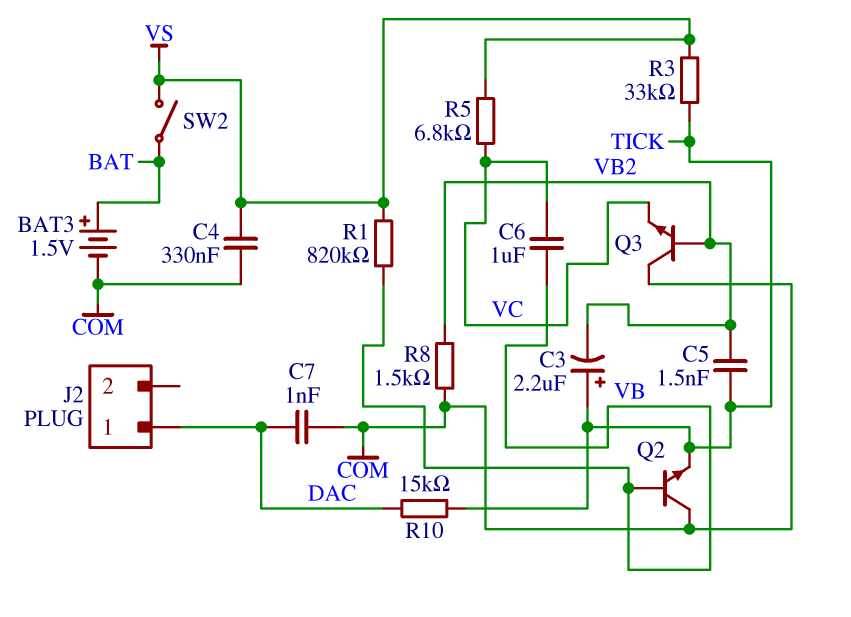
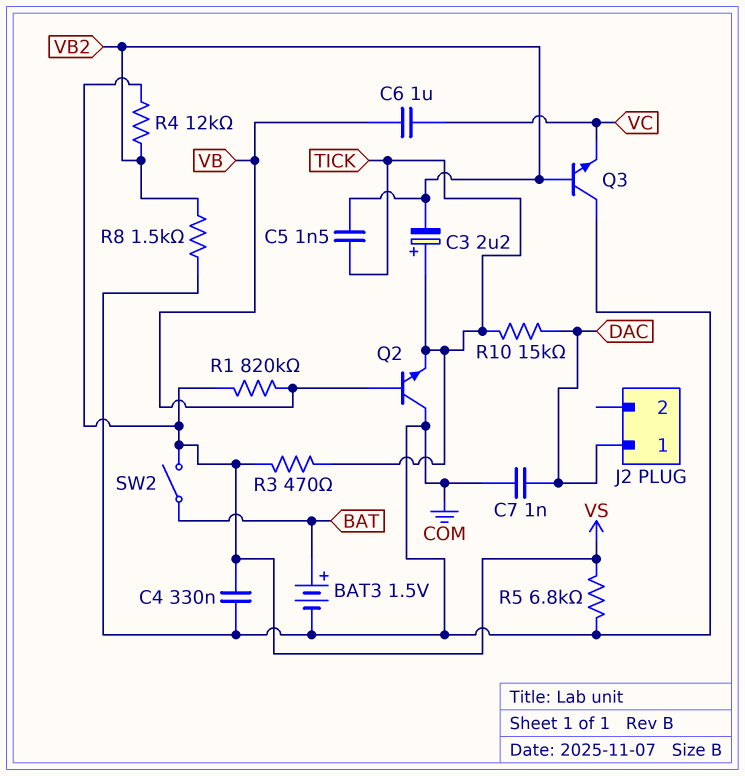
R3: 33k (TICK, VS) -> 470 (TICK, VS)
R4: none -> 12k (VB2, VS)
R5: 6.8k (VC, VS) -> 6.8k (COM, VS)

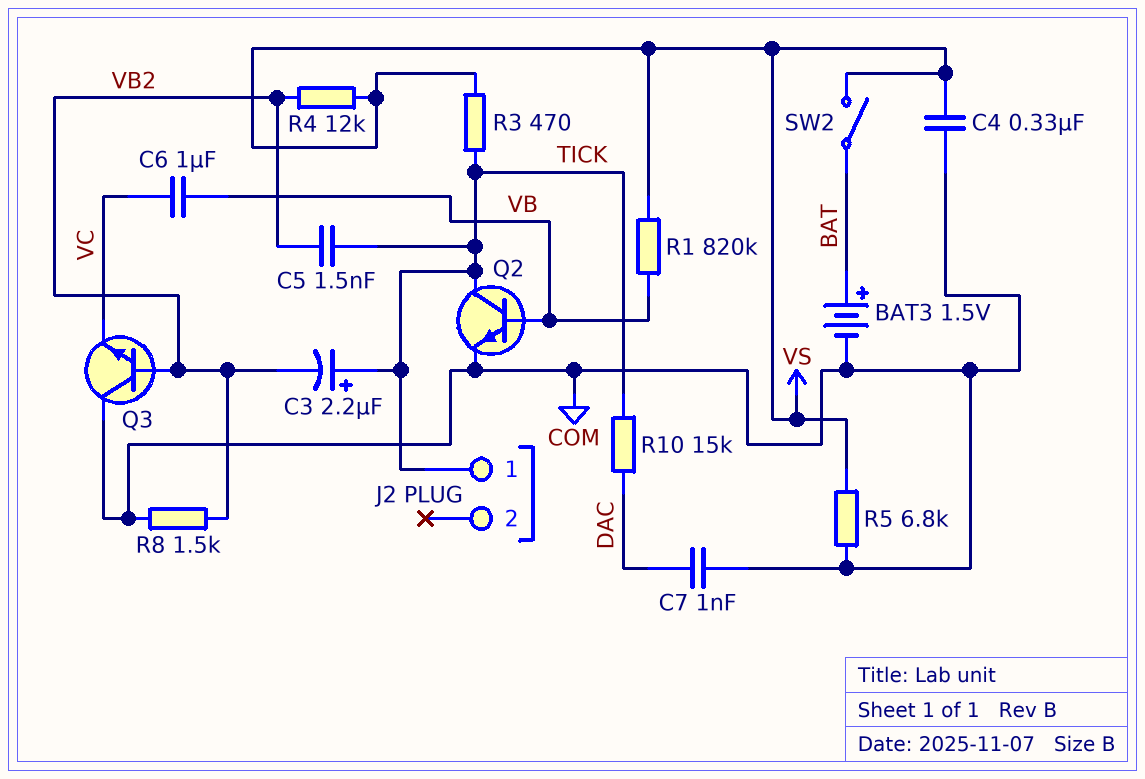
J2 pin 1: DAC -> TICK
Q2: NPN (B VB, C COM, E TICK) -> NPN (B VB, C TICK, E COM)

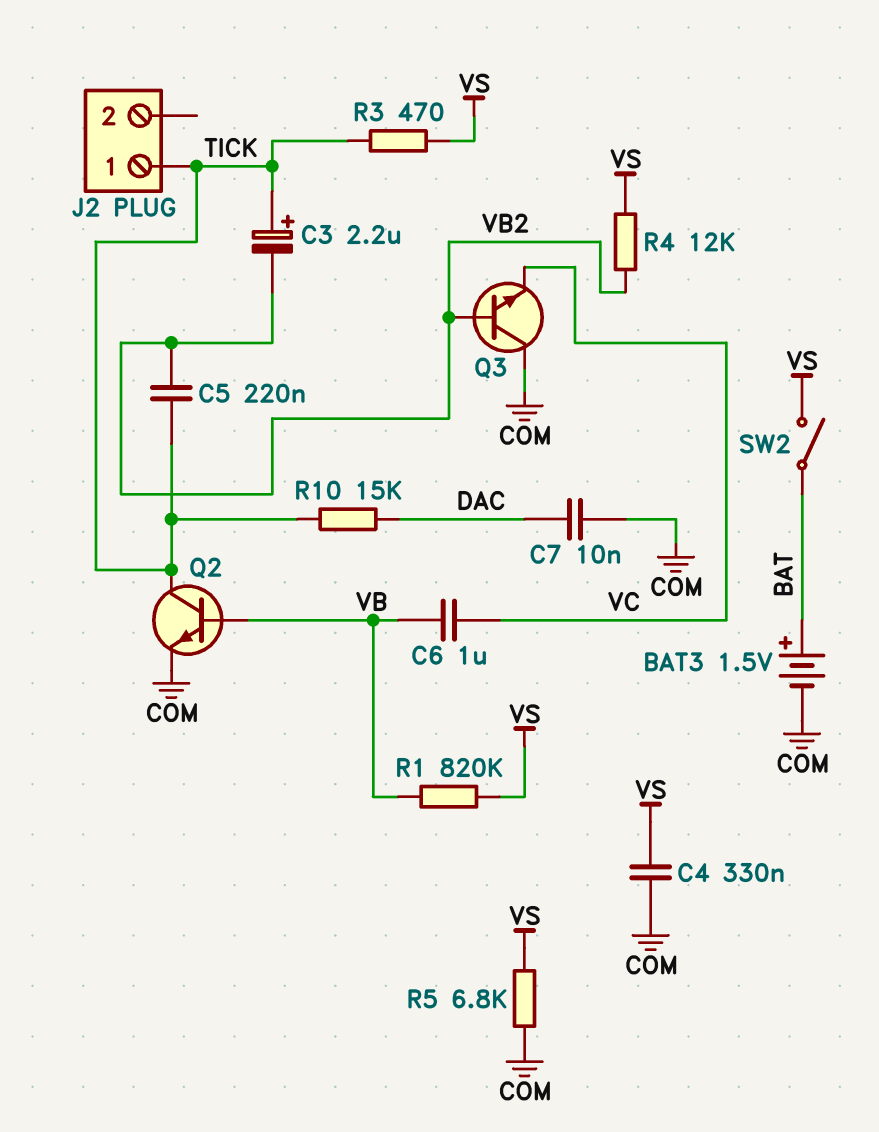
C5: 1.5nF (TICK, VB2) -> 220nF (TICK, VB2)
C7: 1nF (COM, DAC) -> 10nF (COM, DAC)
R8: 1.5k (COM, VB2) -> none

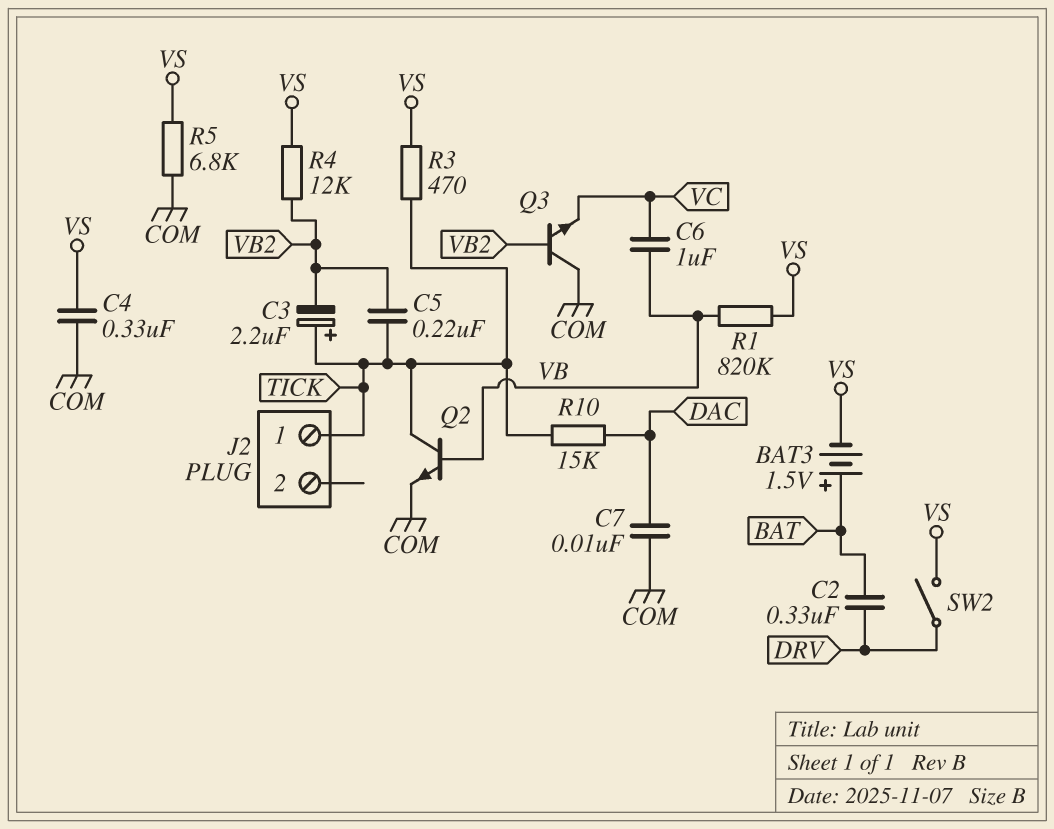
BAT3: 1.5V (plus BAT, minus COM) -> 1.5V (plus BAT, minus VS)
C2: none -> 330nF (BAT, DRV)
SW2: switch (BAT, VS) -> switch (DRV, VS)

